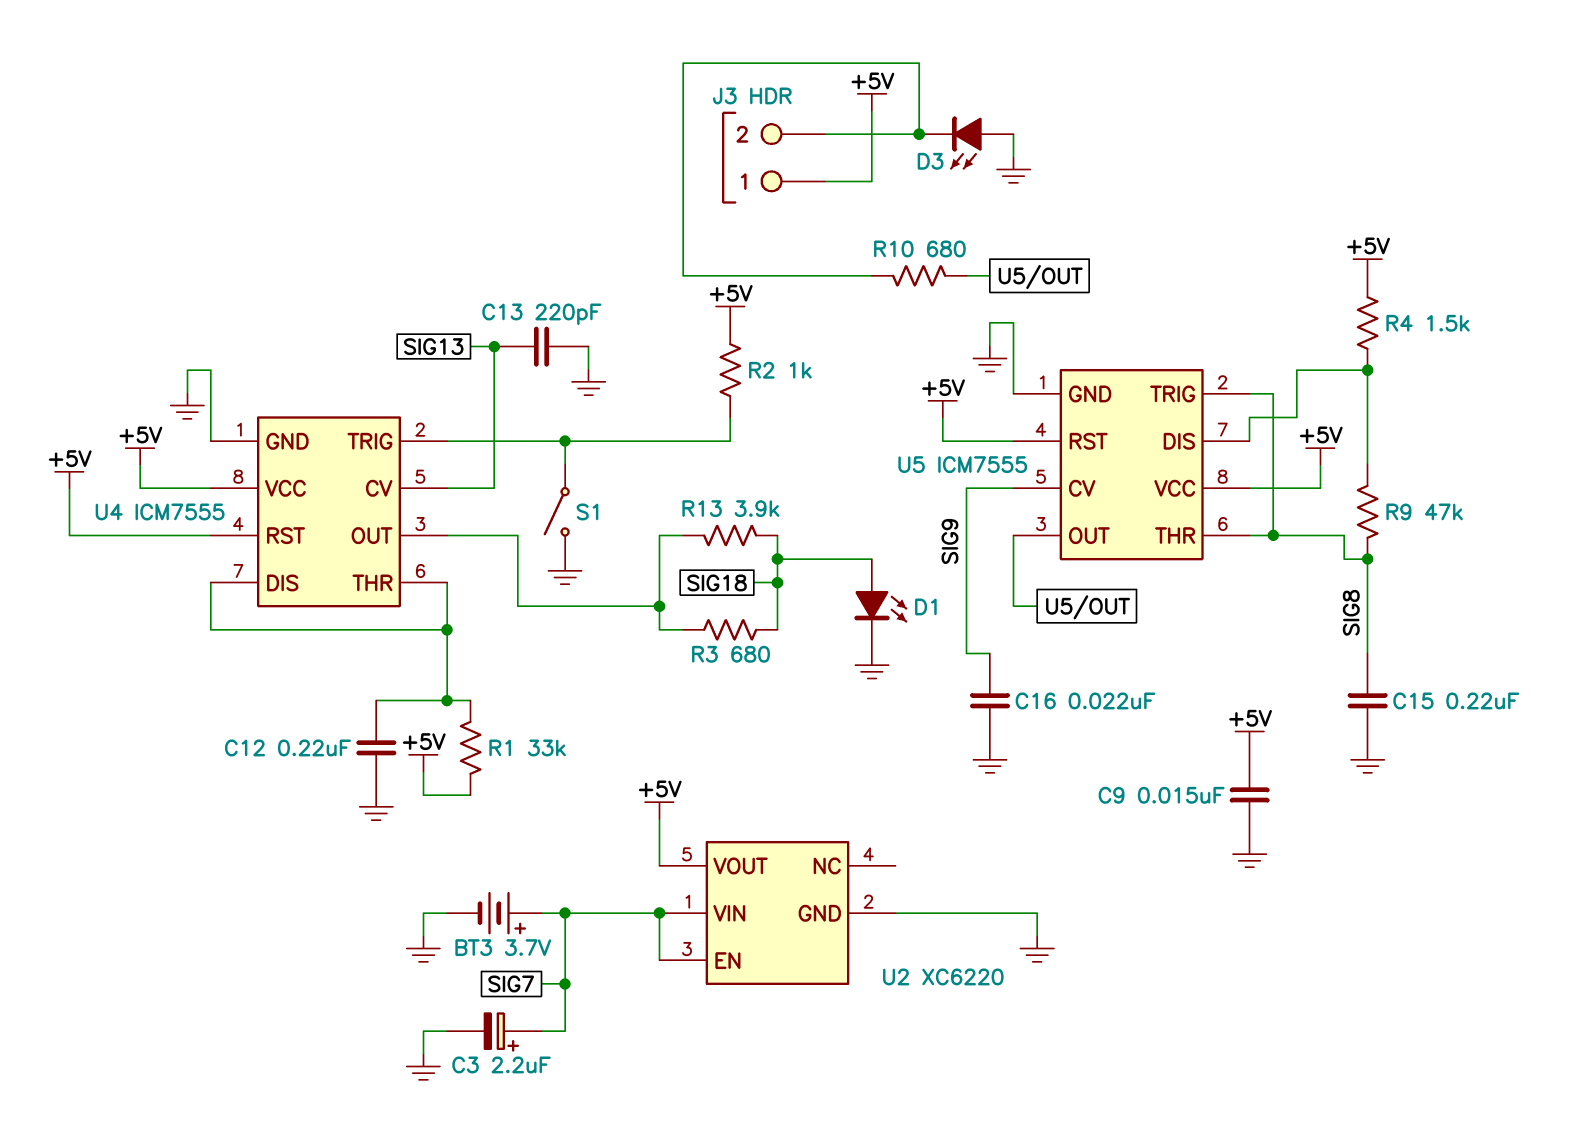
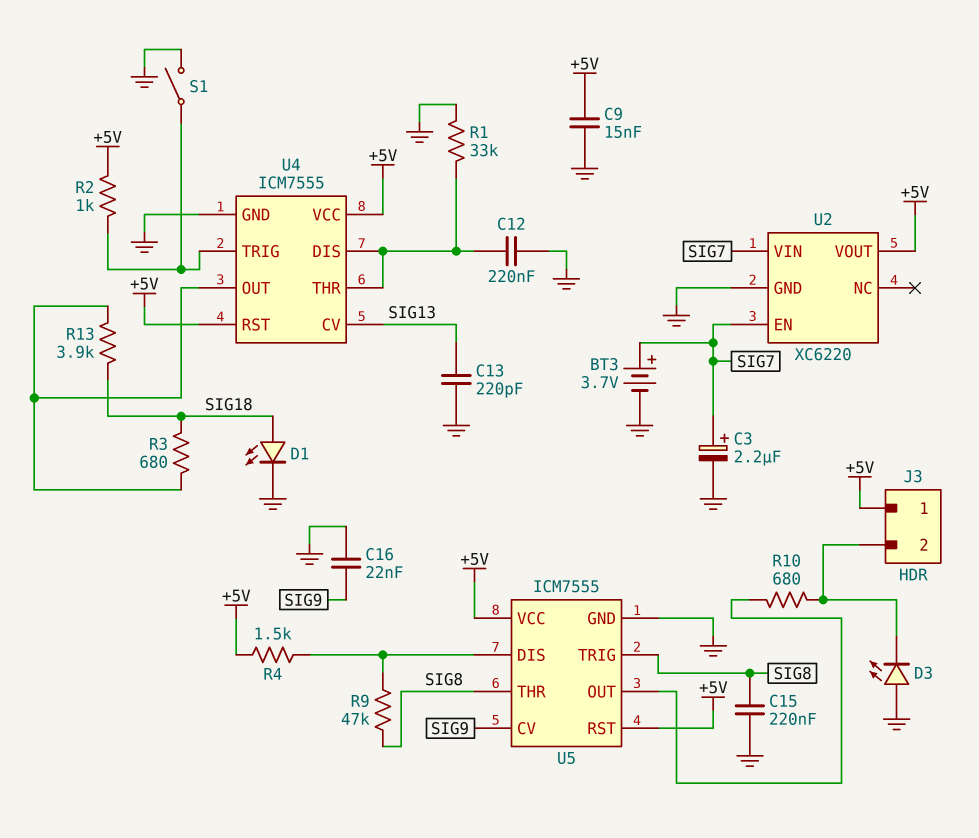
R1: 33k (+5V, U4/DIS) -> 33k (GND, U4/DIS)

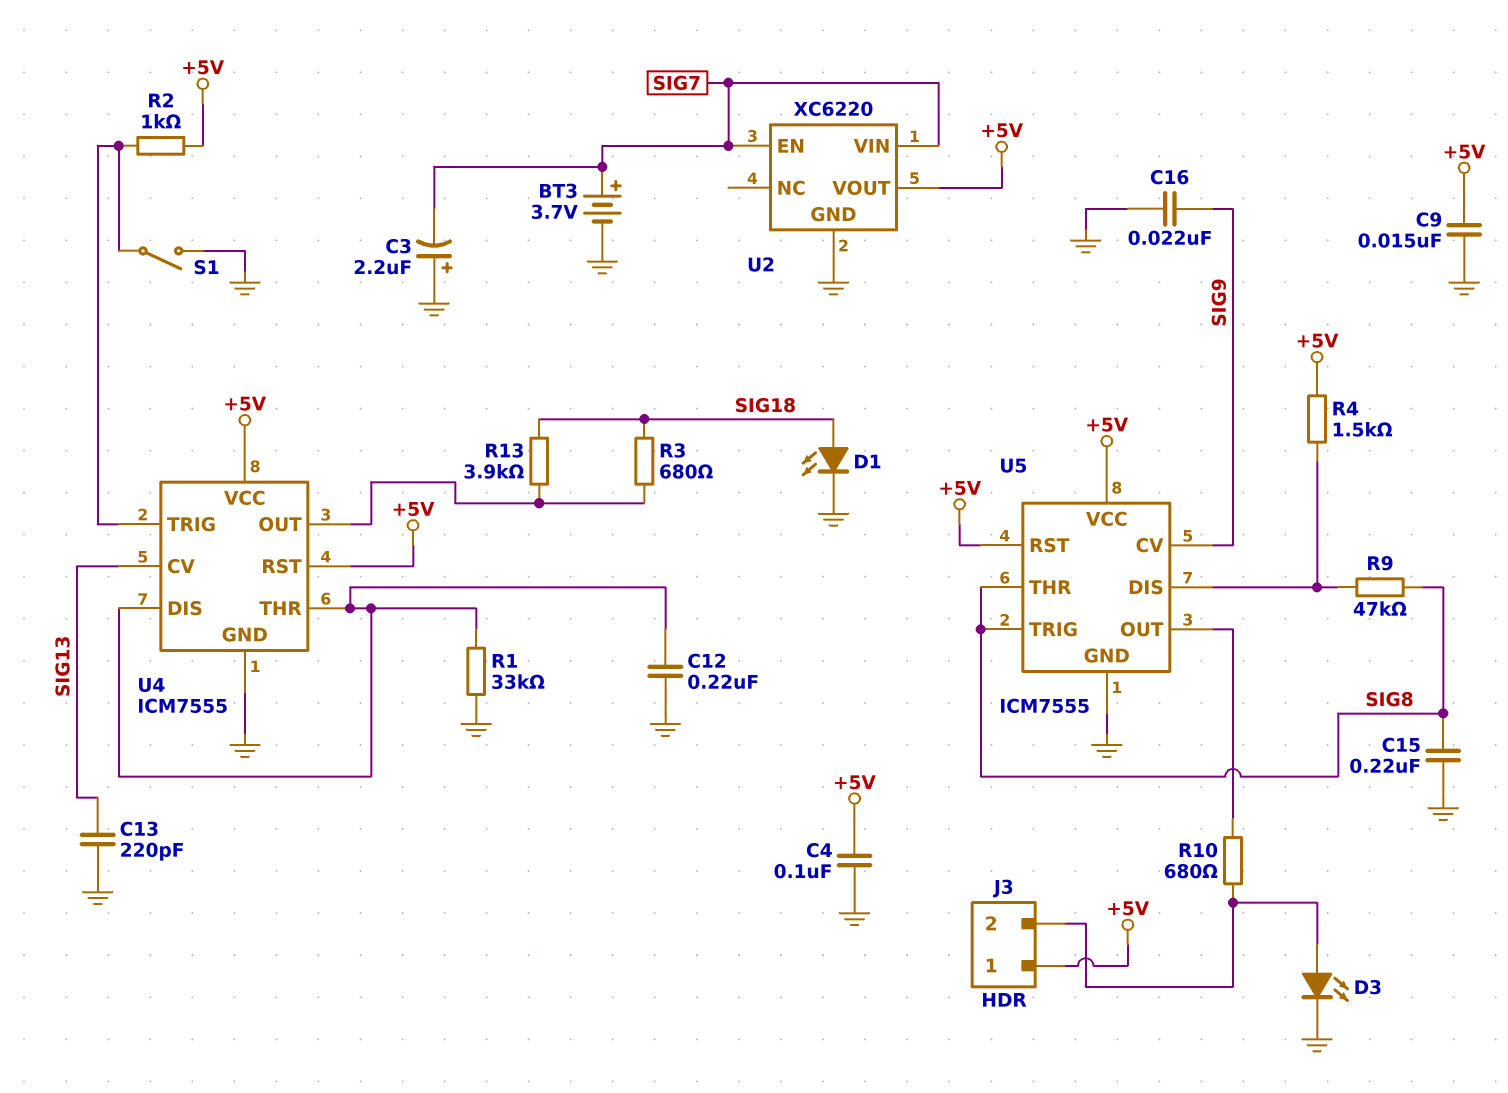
C3: 2.2uF (plus SIG7, minus GND) -> 2.2uF (plus GND, minus SIG7)
C4: none -> 100nF (+5V, GND)
D3: LED (A GND, K J3/2) -> LED (A J3/2, K GND)

